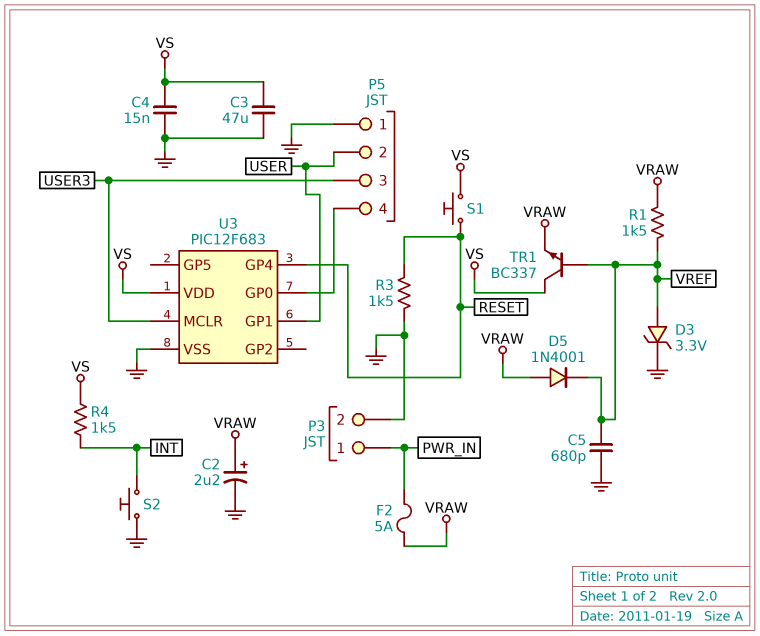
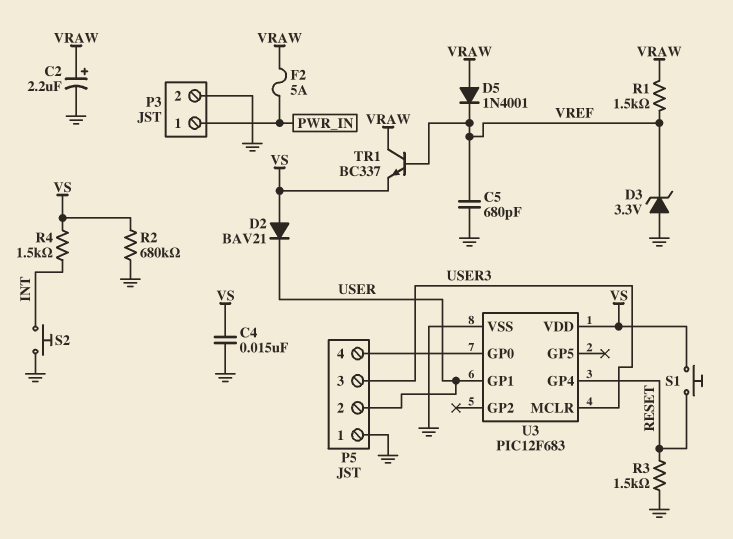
C3: 47uF (GND, VS) -> none
D2: none -> diode BAV21 (A VS, K USER)
D3: zener 3.3V (A VREF, K GND) -> zener 3.3V (A GND, K VREF)
R2: none -> 680k (GND, VS)
TR1: NPN BC337 (B VREF, C VS, E VRAW) -> NPN BC337 (B VREF, C VRAW, E VS)

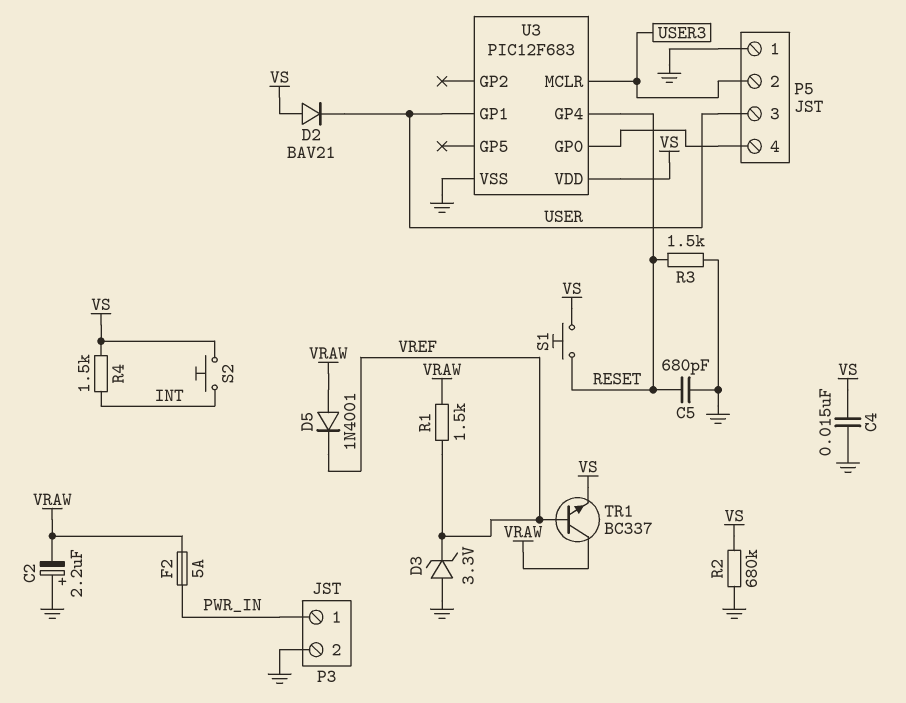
C2: 2.2uF (plus VRAW, minus GND) -> 2.2uF (plus GND, minus VRAW)
C5: 680pF (GND, VREF) -> 680pF (GND, RESET)
P5 pin 2: USER -> USER3
P5 pin 3: USER3 -> USER
S2: button (GND, INT) -> button (INT, VS)

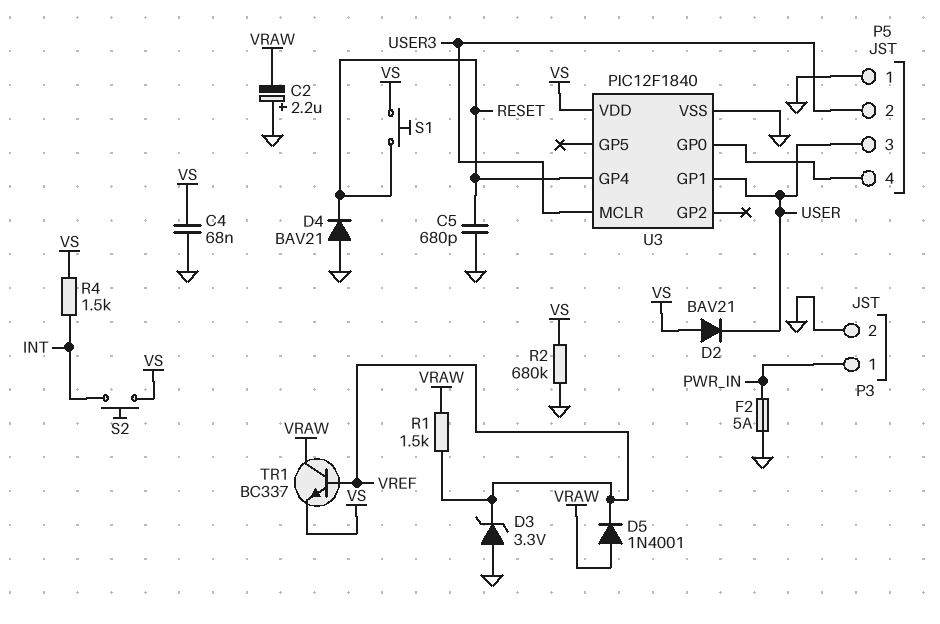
C4: 15nF (GND, VS) -> 68nF (GND, VS)
D4: none -> diode BAV21 (A GND, K RESET)
F2: 5A (PWR_IN, VRAW) -> 5A (GND, PWR_IN)
R3: 1.5k (GND, RESET) -> none
U3: PIC12F683 -> PIC12F1840

